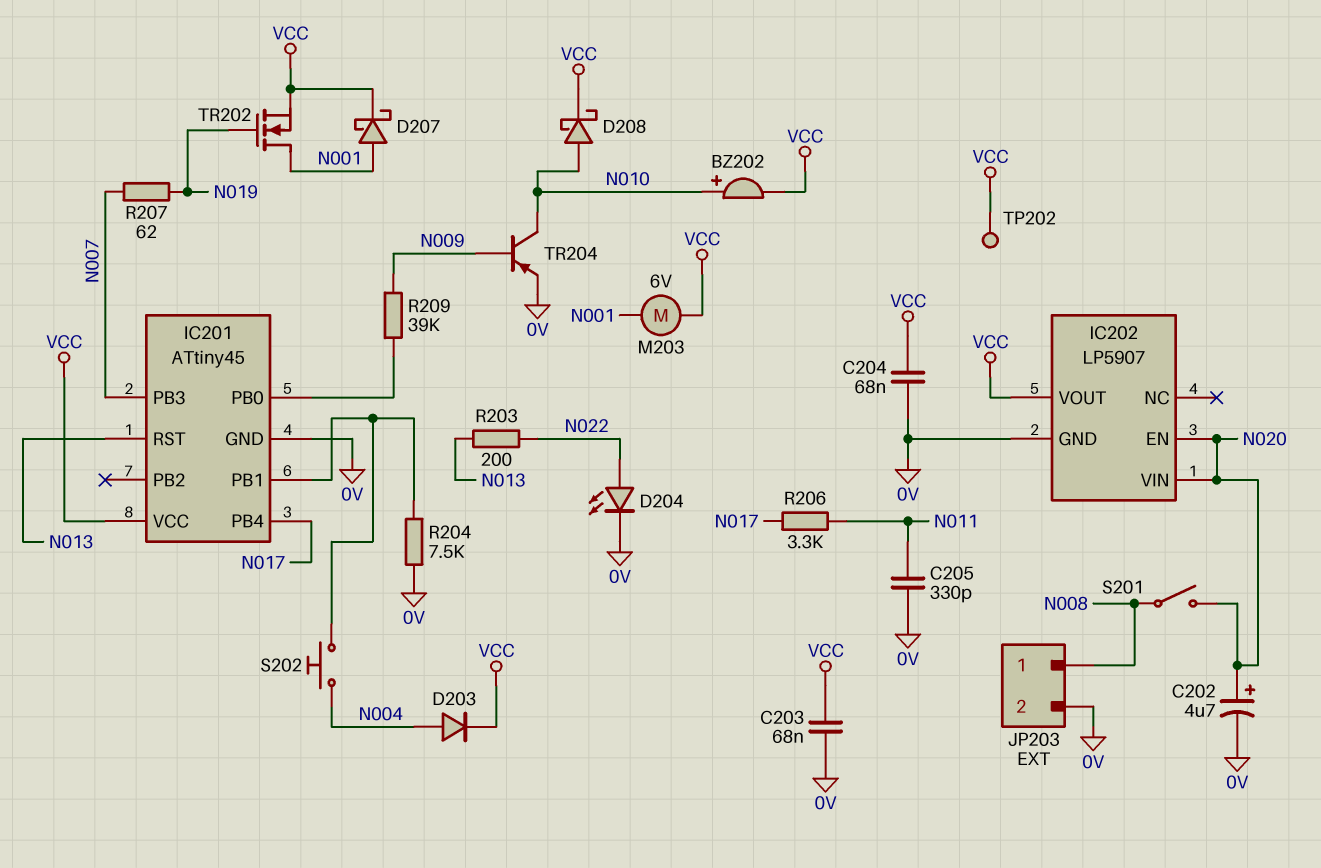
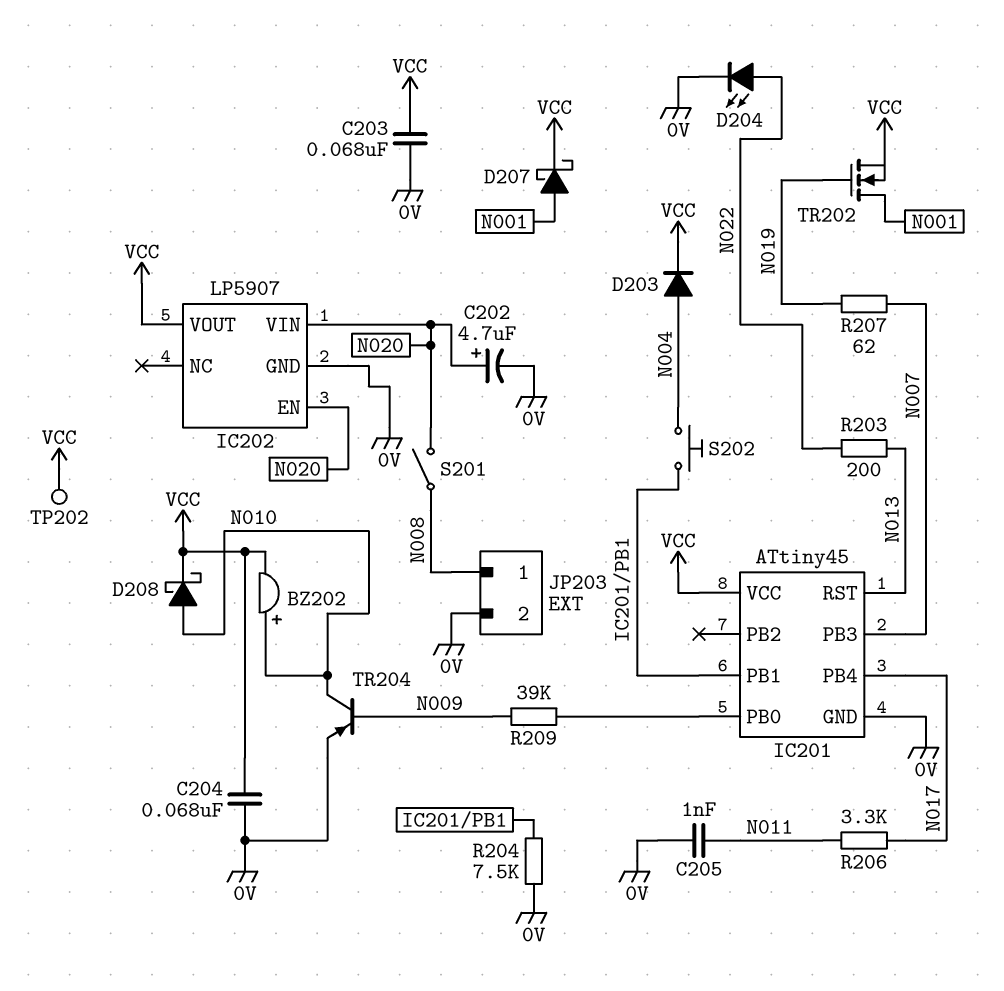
C205: 330pF (0V, N011) -> 1nF (0V, N011)
M203: motor 6V (N001, VCC) -> none

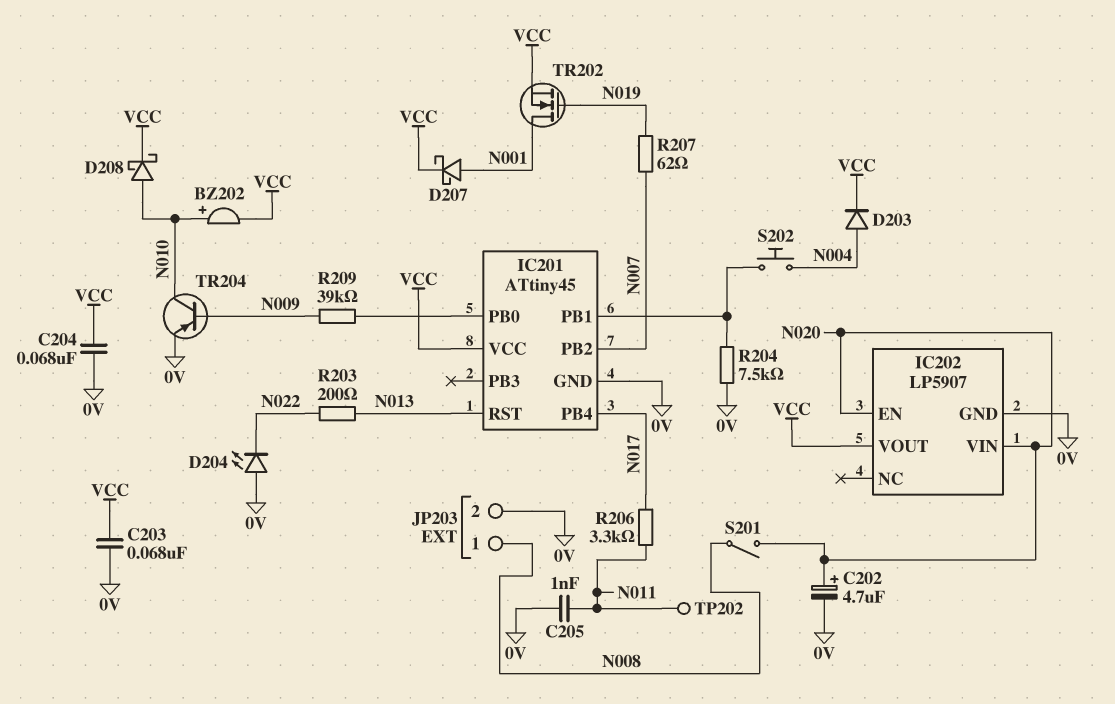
D204: LED (A N022, K 0V) -> LED (A 0V, K N022)
IC201 pin PB2: none -> N007
IC201 pin PB3: N007 -> none
TP202: test point (VCC) -> test point (N011)

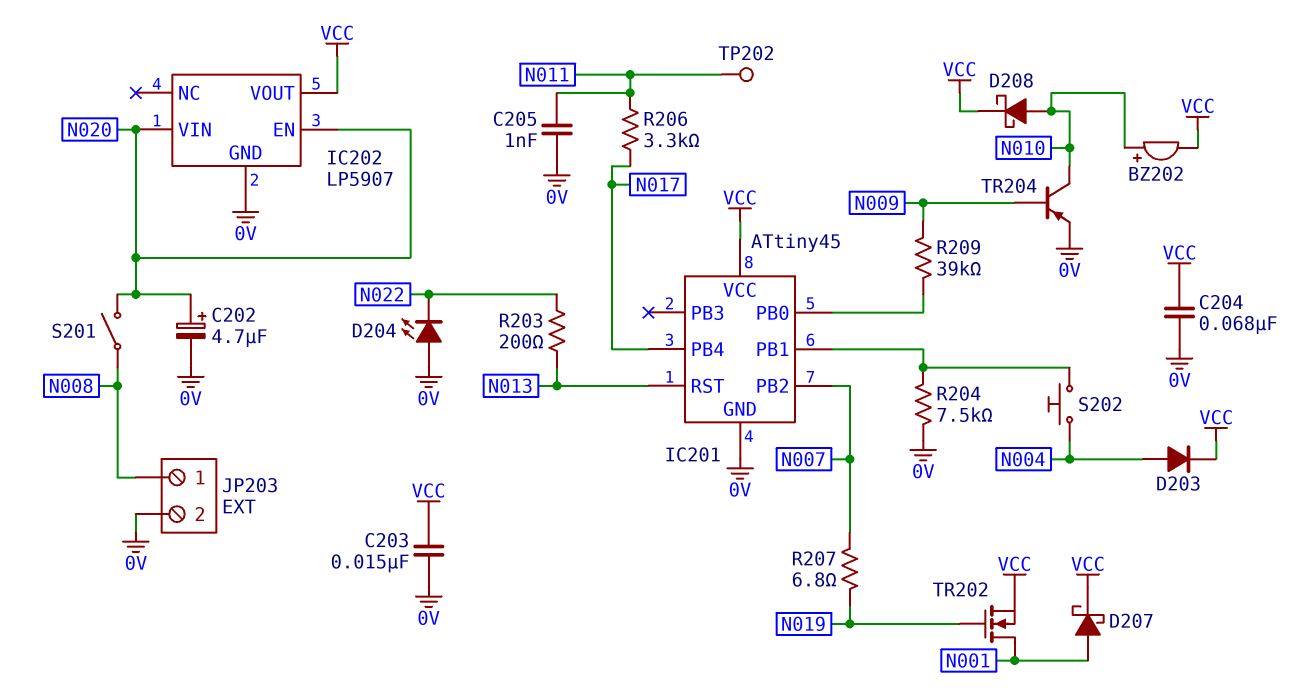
C203: 68nF (0V, VCC) -> 15nF (0V, VCC)
R207: 62 (N007, N019) -> 6.8 (N007, N019)

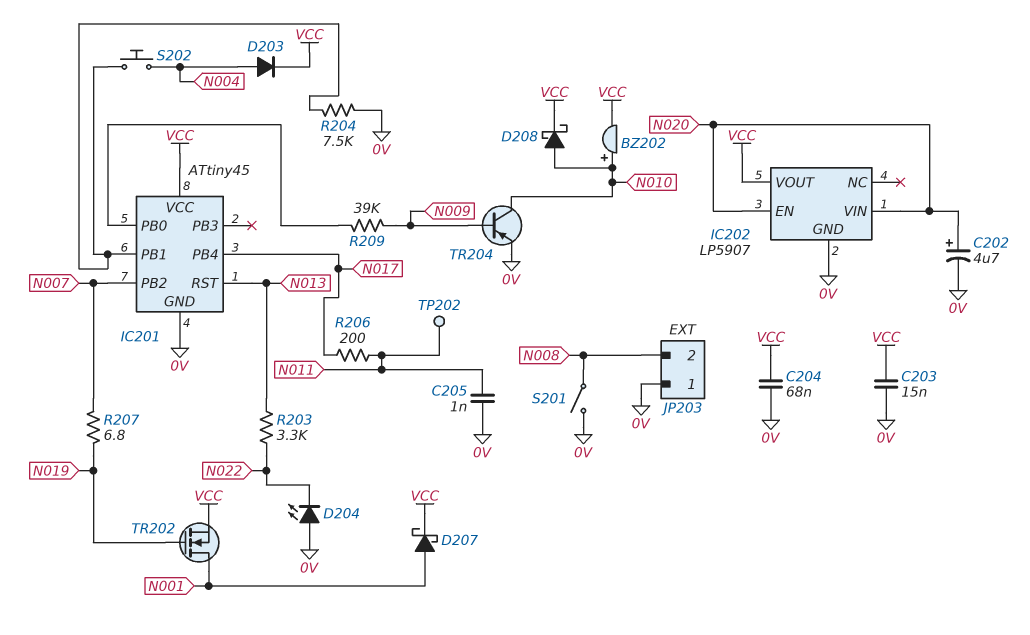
JP203 pin 1: N008 -> 0V
JP203 pin 2: 0V -> N008
R203: 200 (N013, N022) -> 3.3k (N013, N022)
R206: 3.3k (N011, N017) -> 200 (N011, N017)
S201: switch (N008, N020) -> switch (0V, N008)

